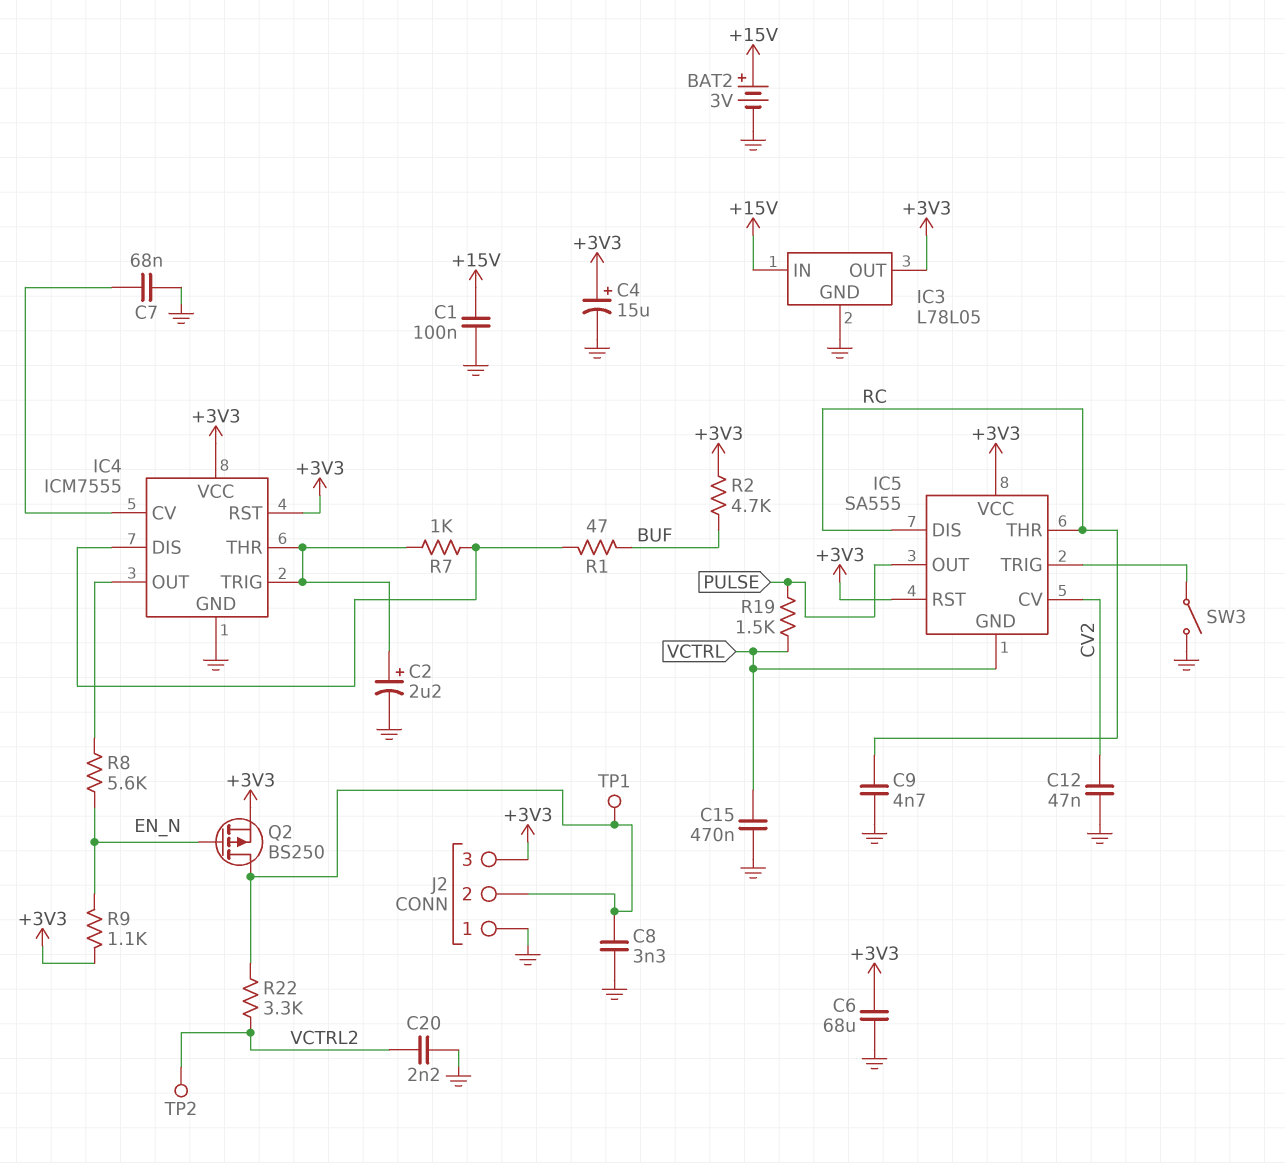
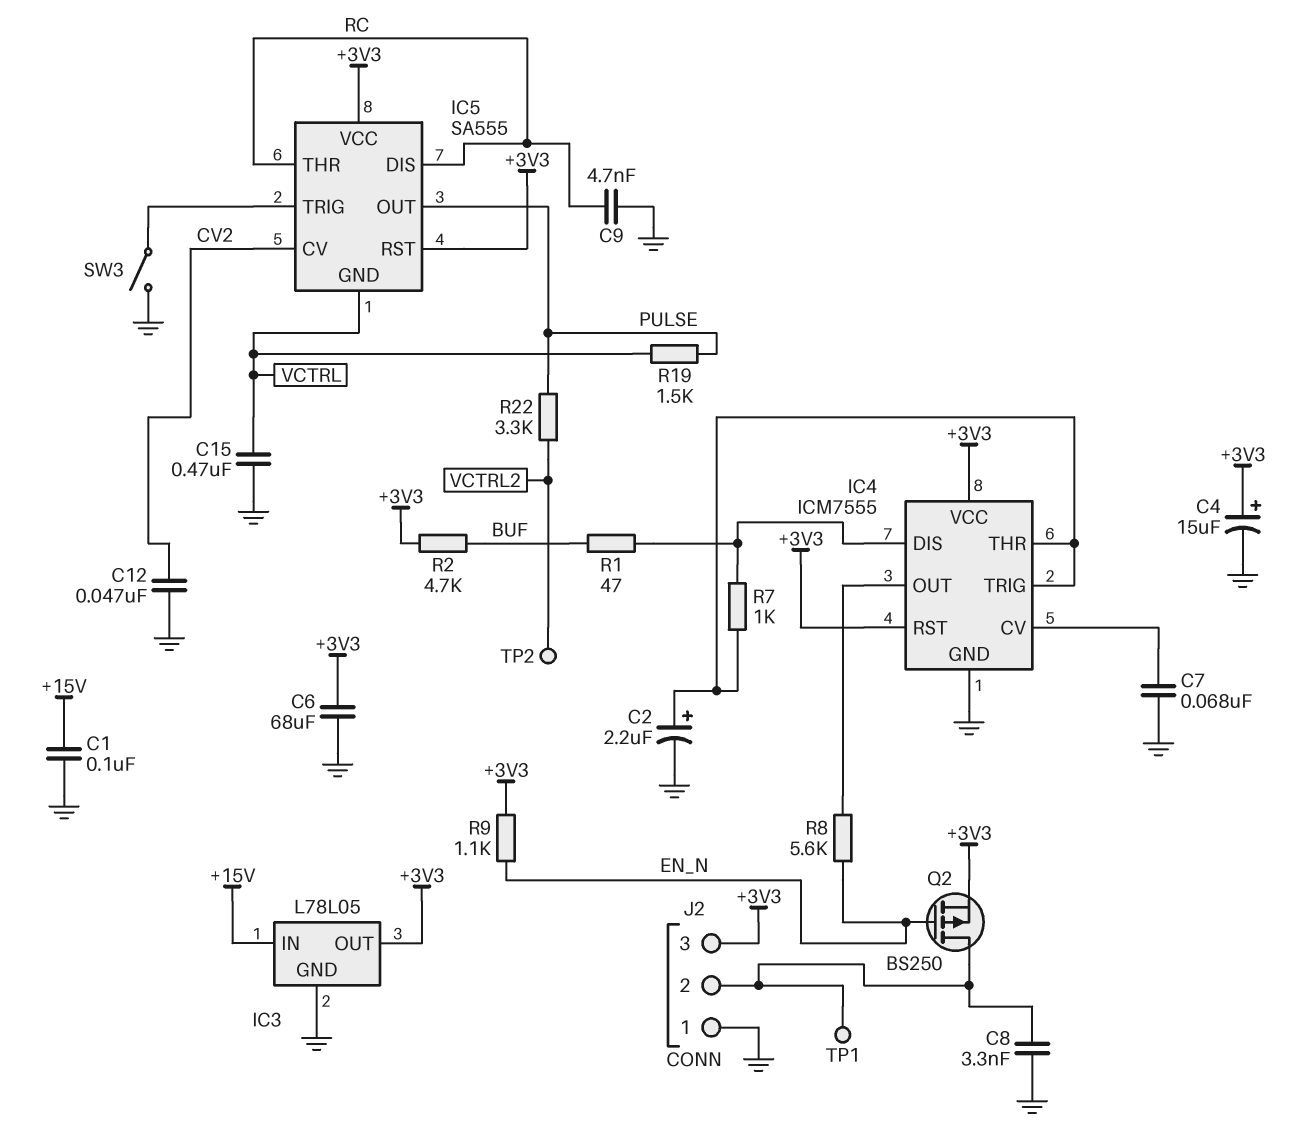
BAT2: 3V (plus +15V, minus GND) -> none
C20: 2.2nF (GND, VCTRL2) -> none
R22: 3.3k (J2/2, VCTRL2) -> 3.3k (PULSE, VCTRL2)

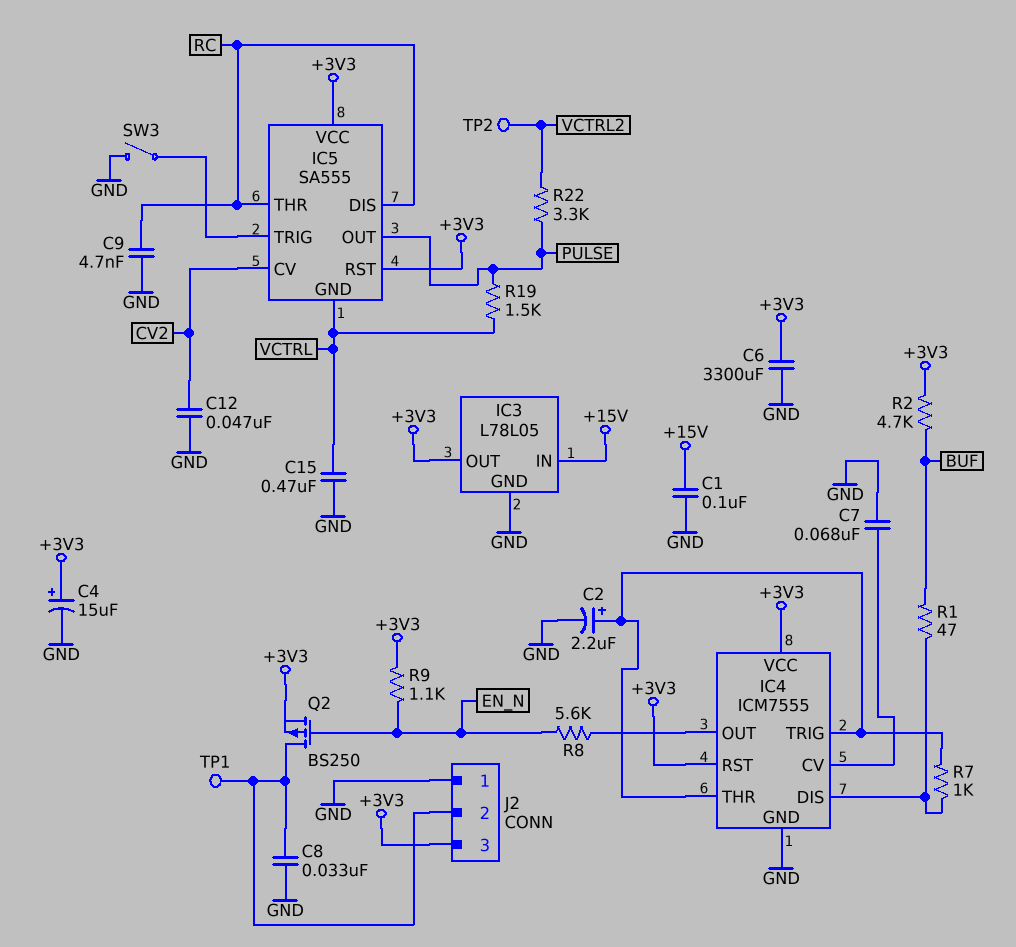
C6: 68uF (+3V3, GND) -> 3300uF (+3V3, GND)
C8: 3.3nF (GND, J2/2) -> 33nF (GND, J2/2)

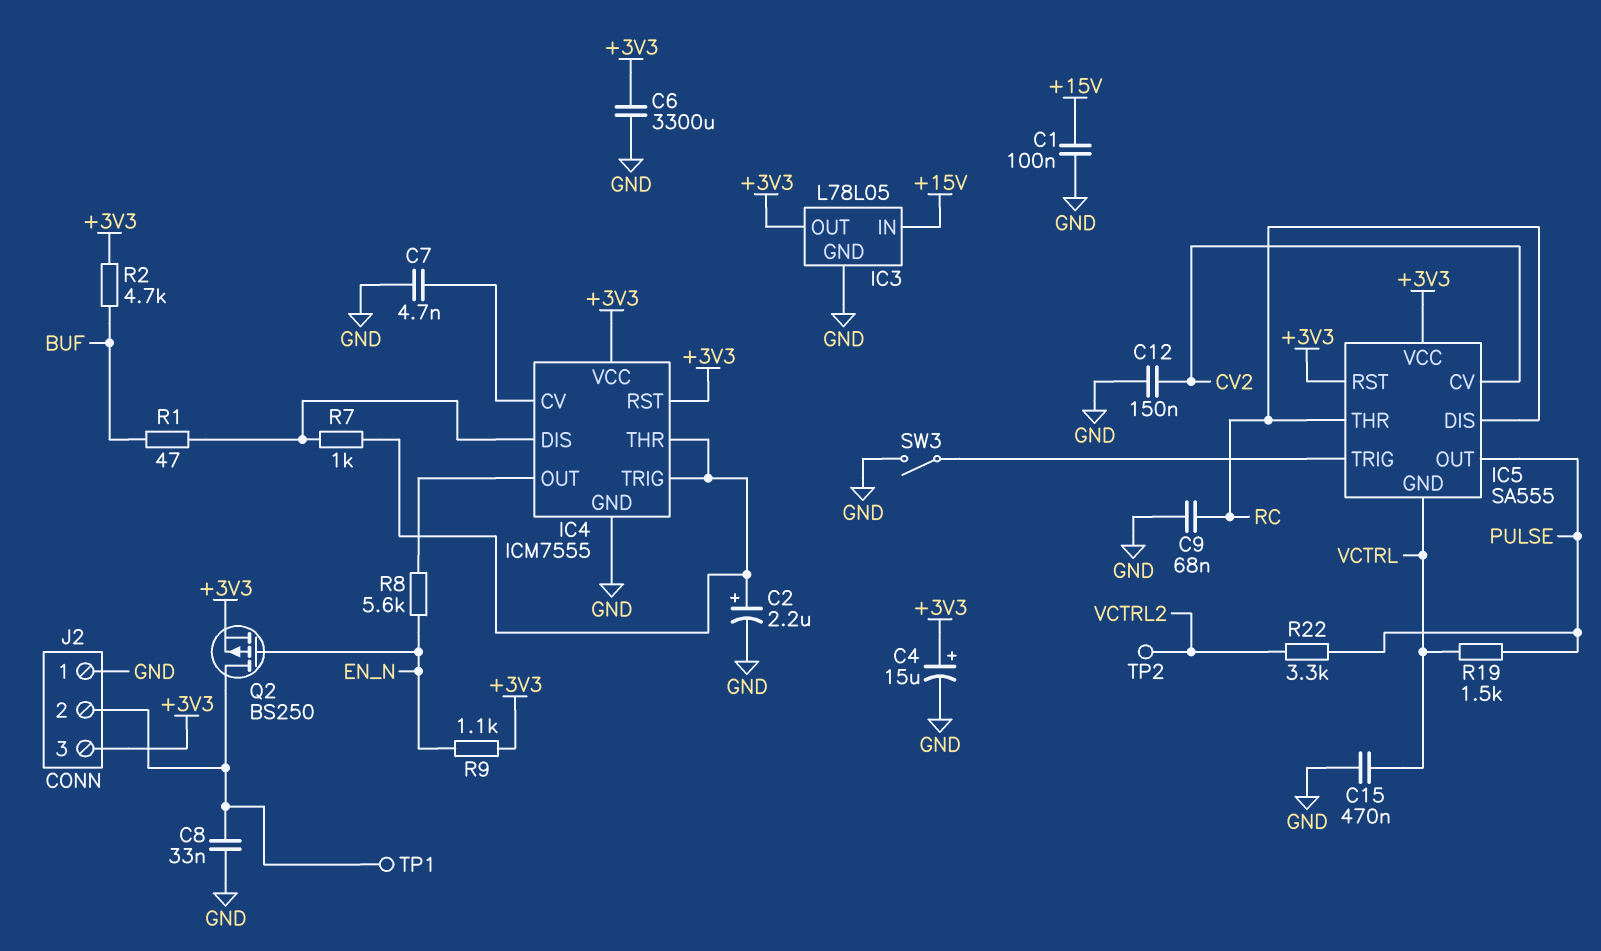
C7: 68nF (GND, IC4/CV) -> 4.7nF (GND, IC4/CV)
C9: 4.7nF (GND, RC) -> 68nF (GND, RC)
C12: 47nF (CV2, GND) -> 150nF (CV2, GND)

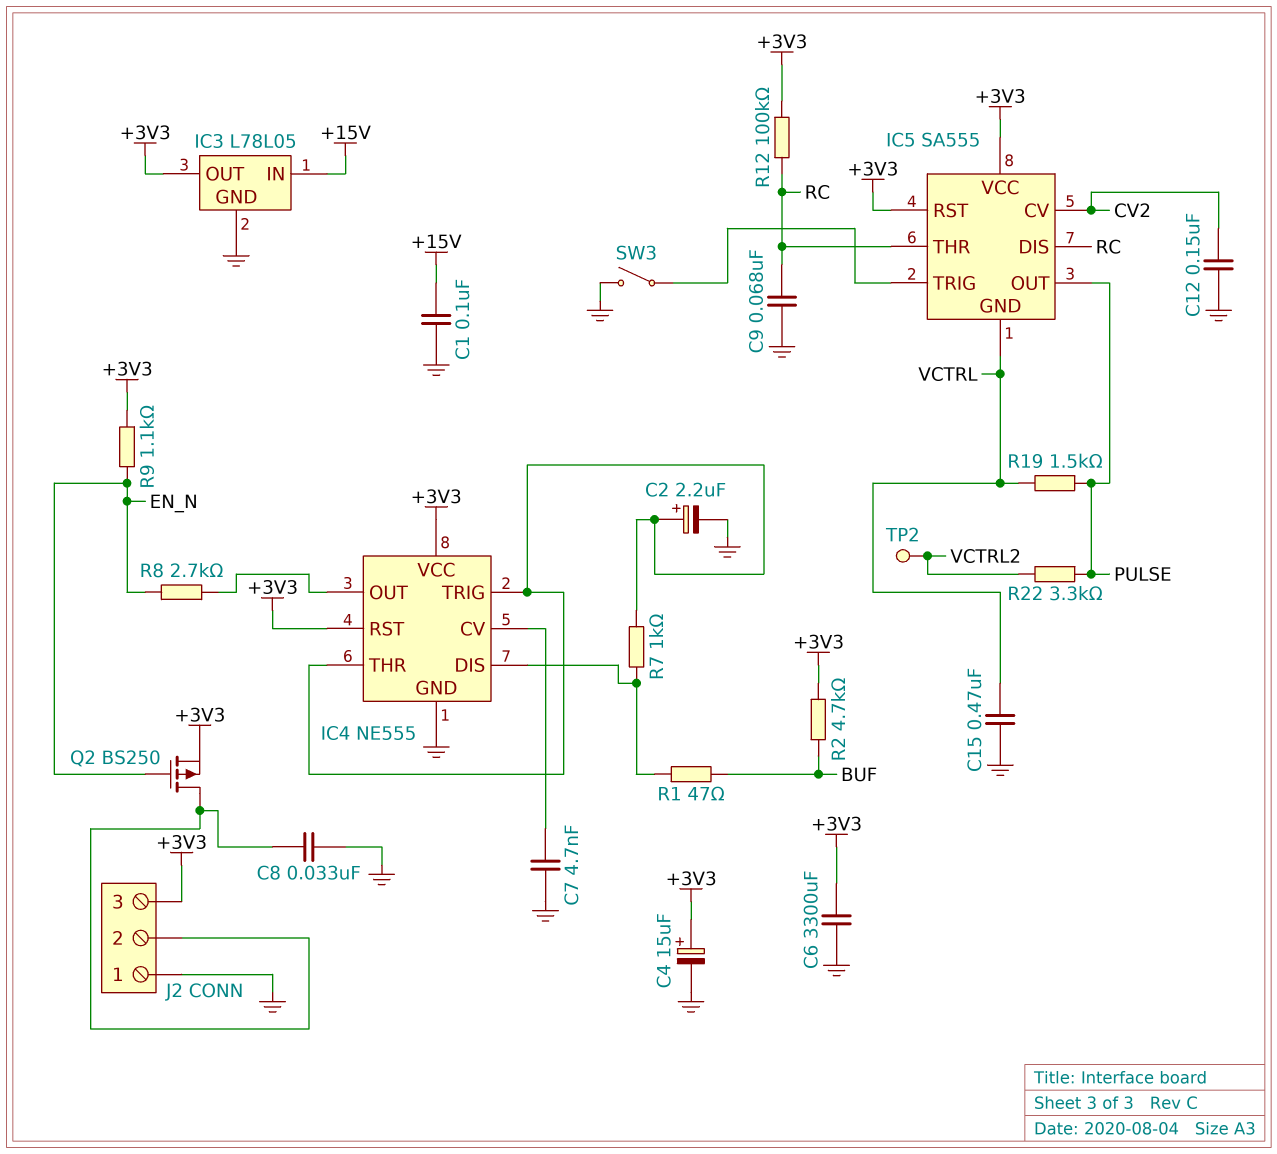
IC4: ICM7555 -> NE555
R8: 5.6k (EN_N, IC4/OUT) -> 2.7k (EN_N, IC4/OUT)
R12: none -> 100k (+3V3, RC)
TP1: test point (J2/2) -> none

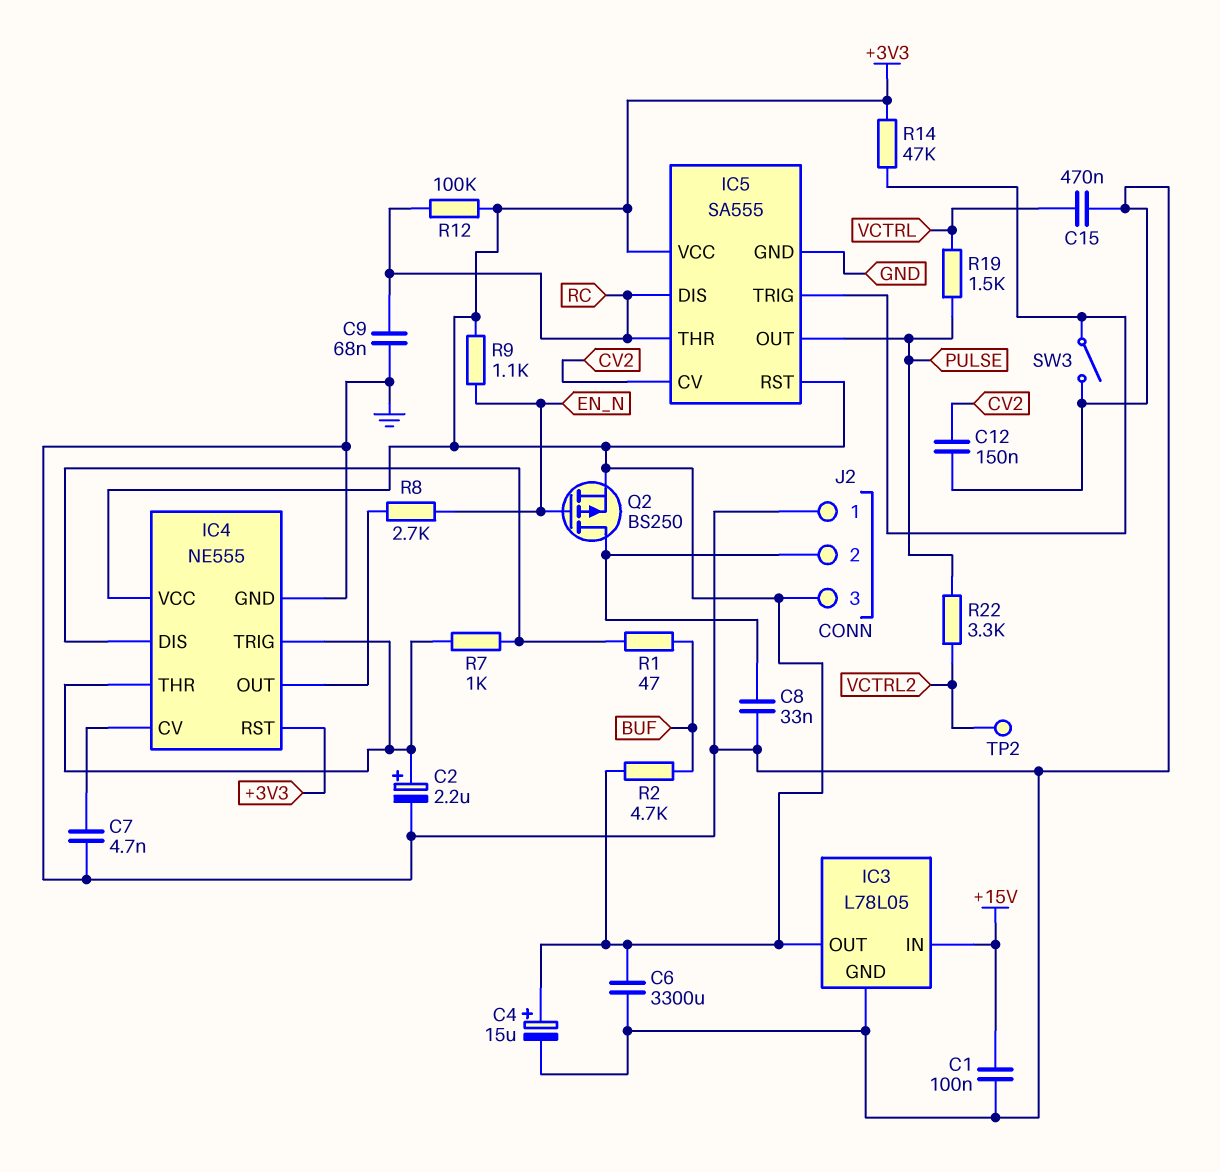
IC5 pin GND: VCTRL -> GND
R14: none -> 47k (+3V3, IC5/TRIG)

